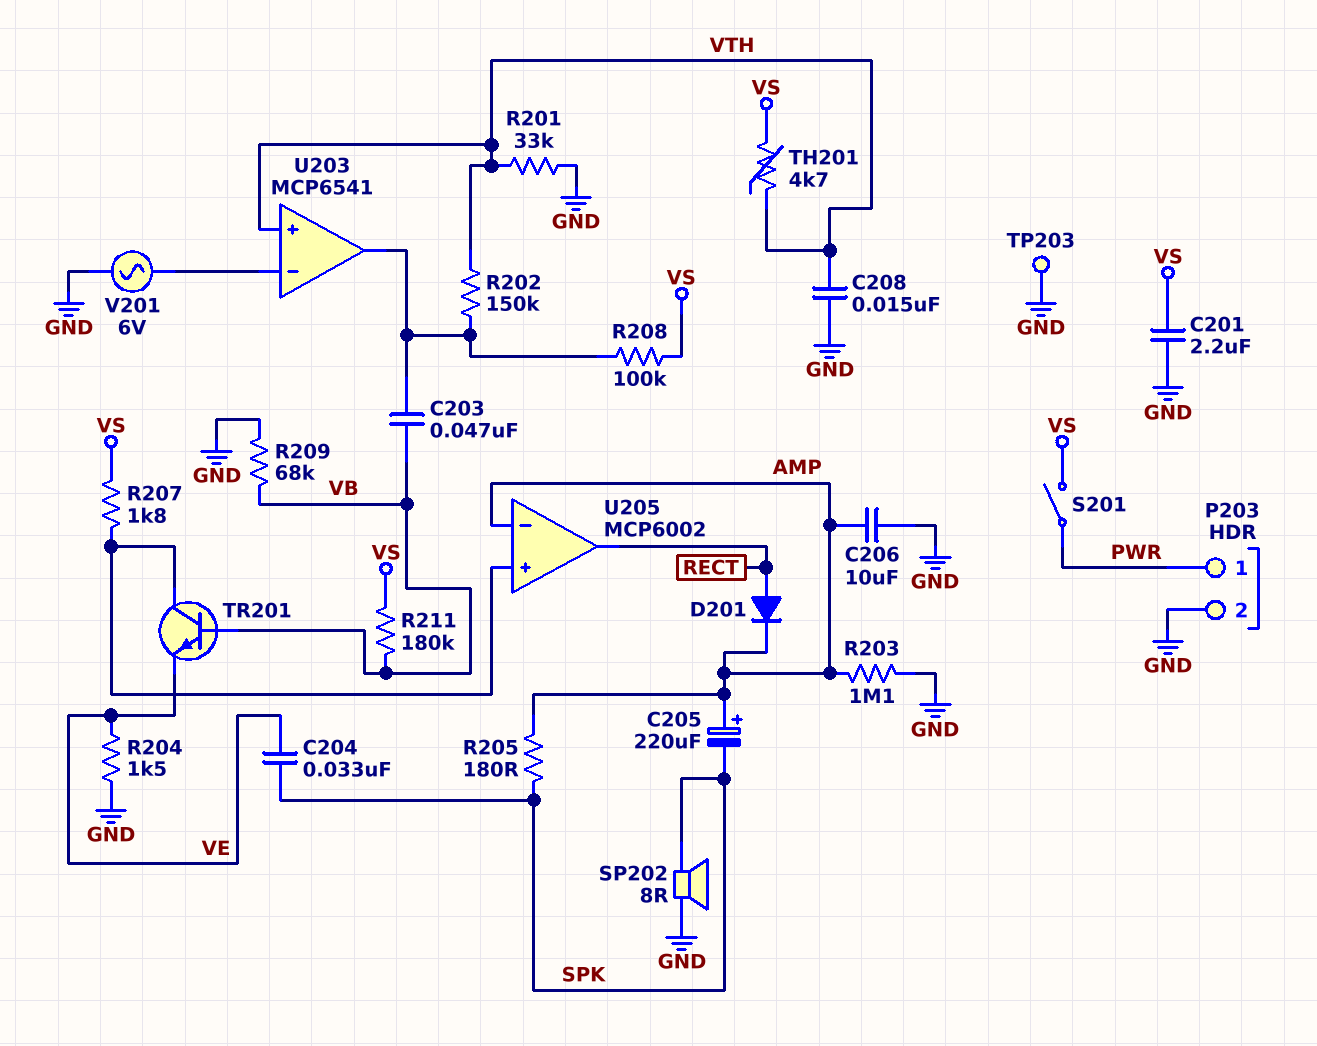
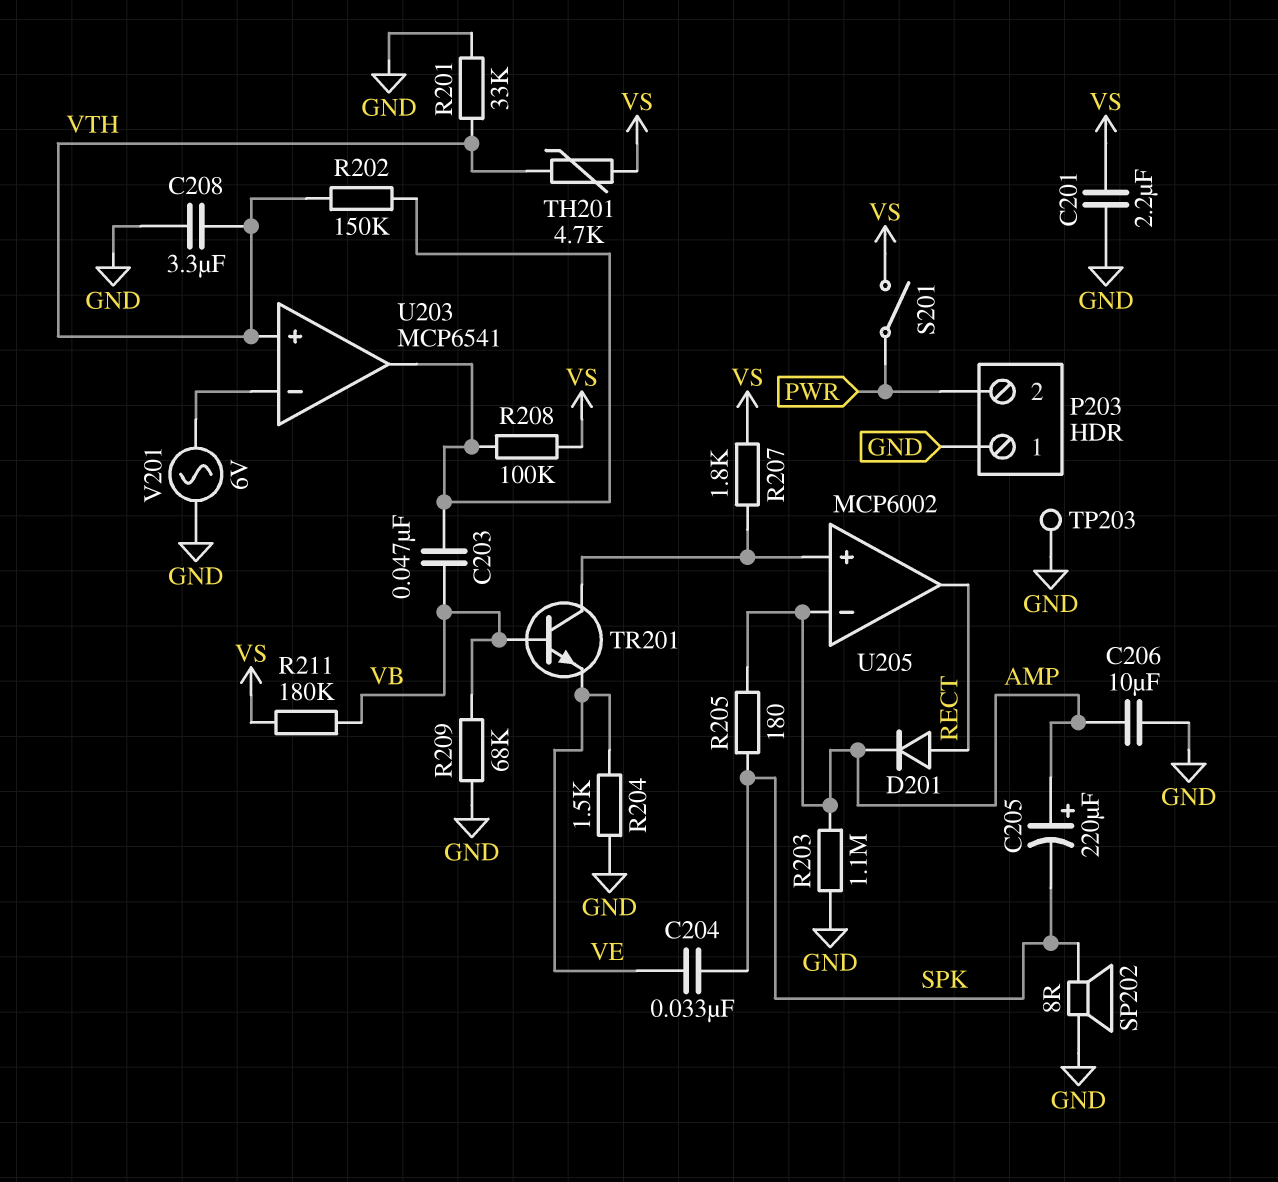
C208: 15nF (GND, VTH) -> 3.3uF (GND, VTH)
P203 pin 1: PWR -> GND
P203 pin 2: GND -> PWR

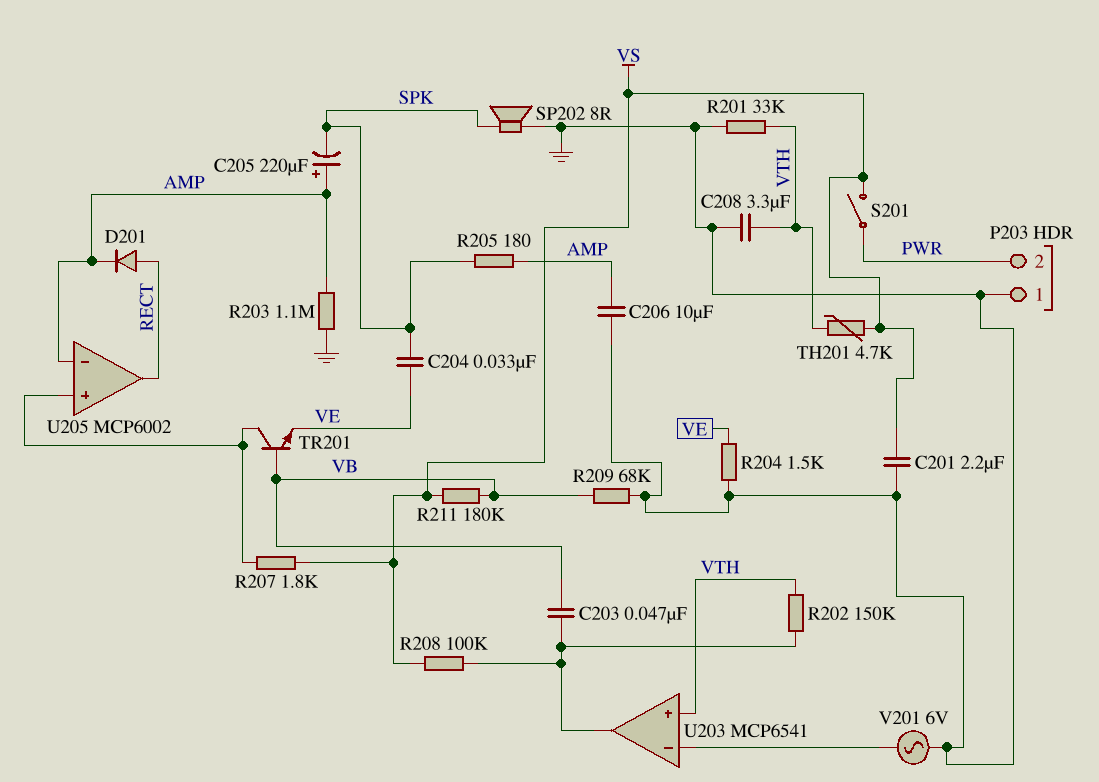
TP203: test point (GND) -> none

